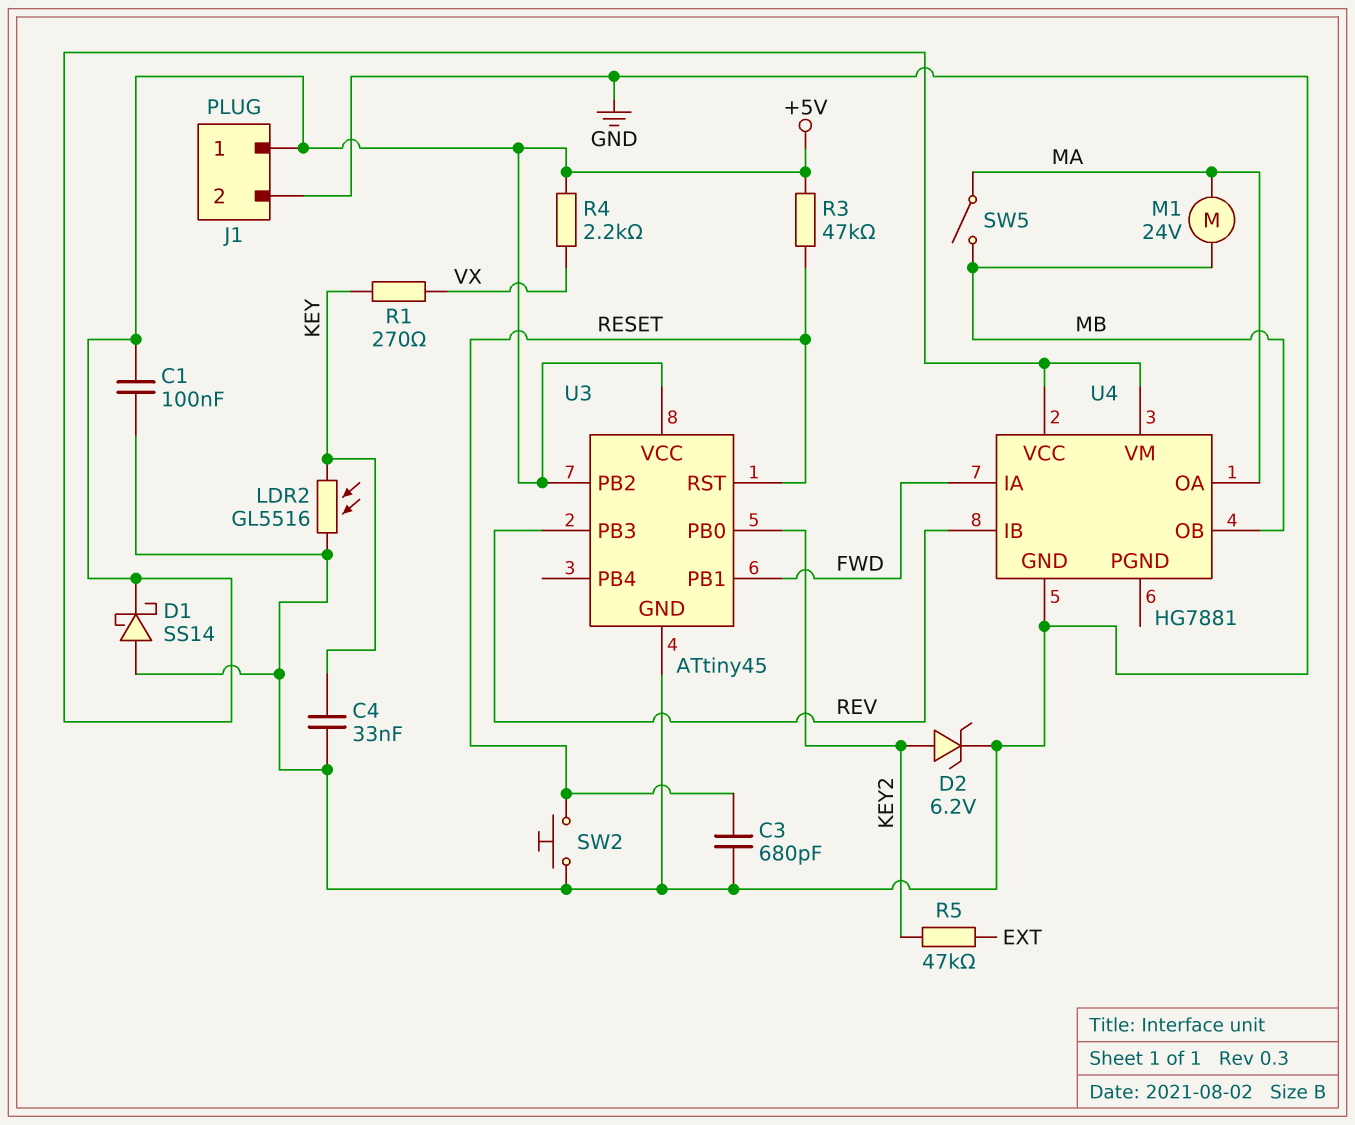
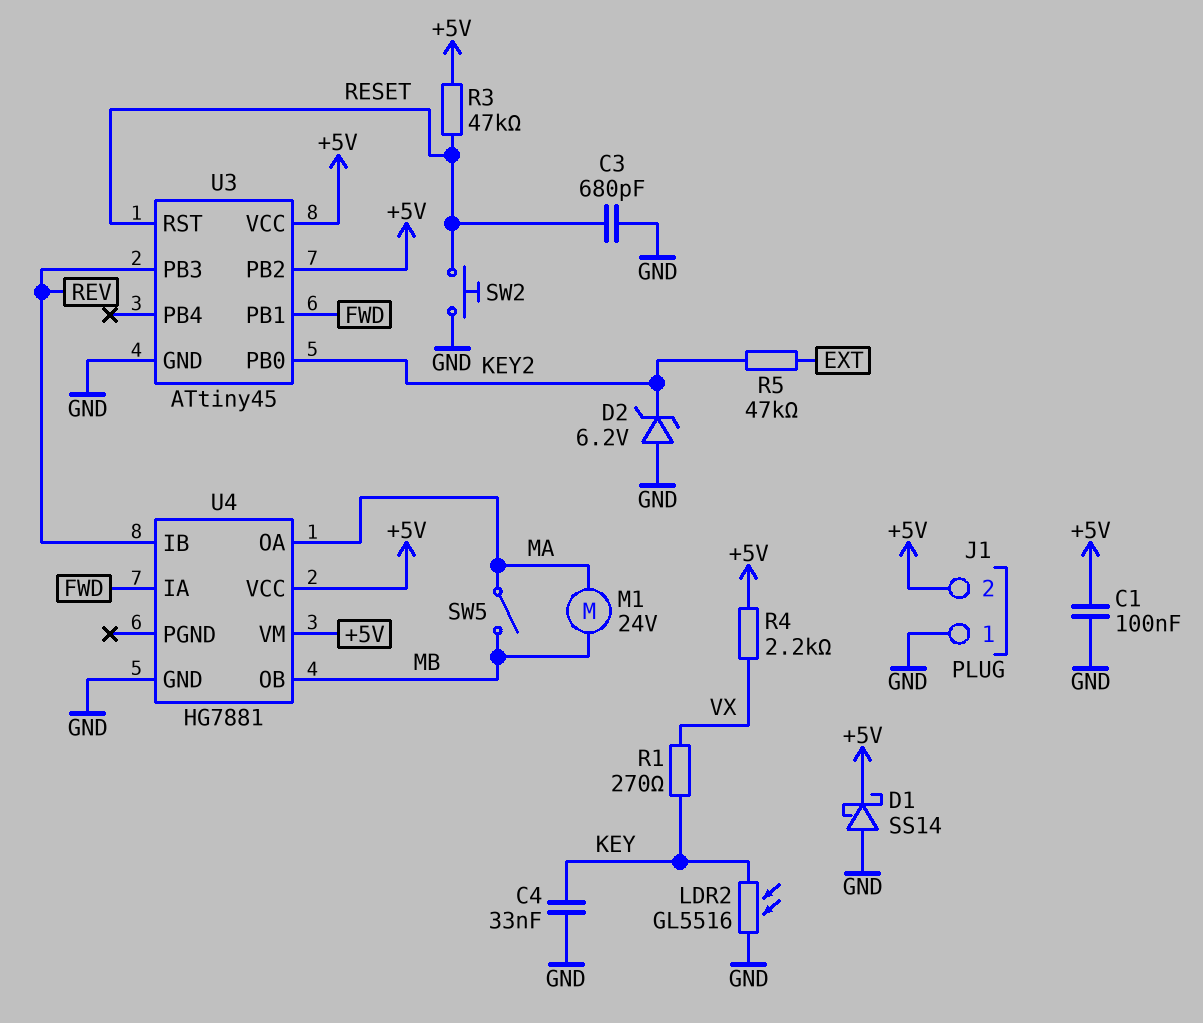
D2: zener 6.2V (A KEY2, K GND) -> zener 6.2V (A GND, K KEY2)
J1 pin 1: +5V -> GND
J1 pin 2: GND -> +5V

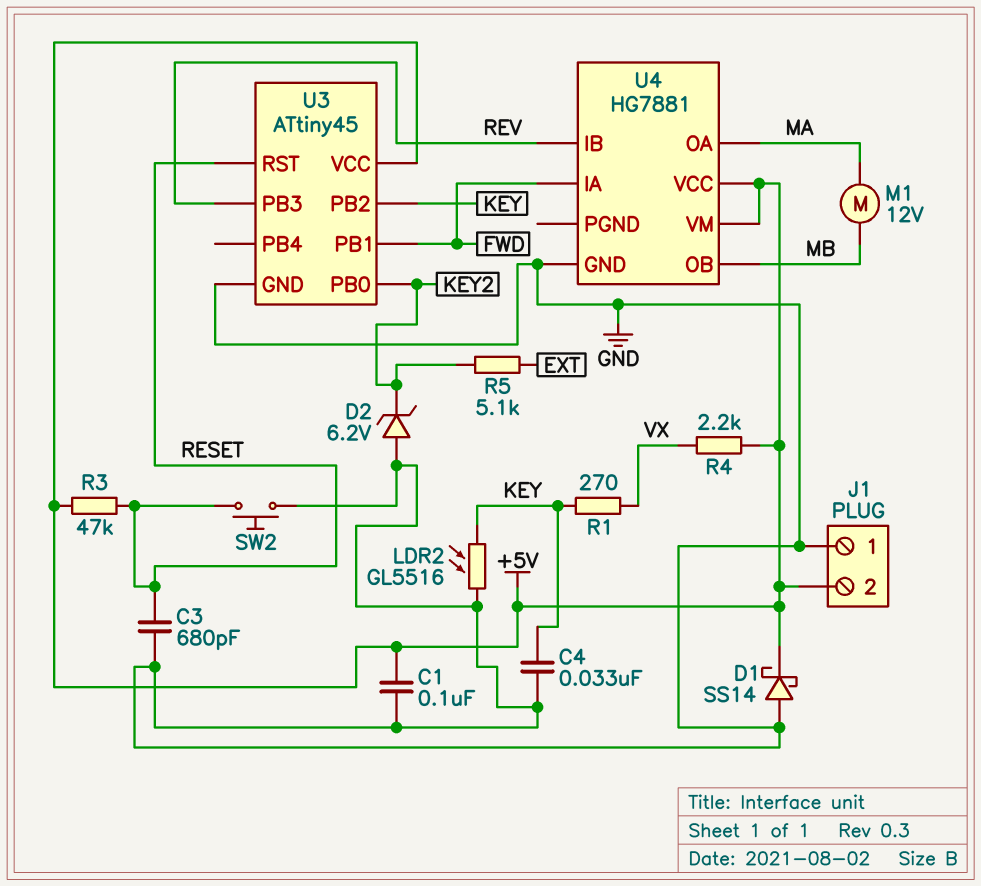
M1: motor 24V (MA, MB) -> motor 12V (MA, MB)
R5: 47k (EXT, KEY2) -> 5.1k (EXT, KEY2)
SW5: switch (MA, MB) -> none
U3 pin PB2: +5V -> KEY

